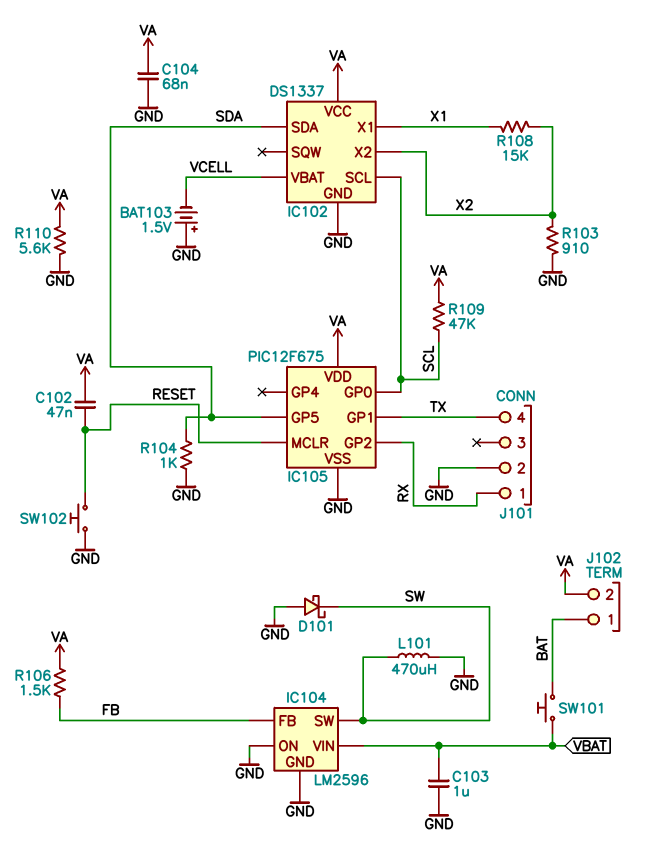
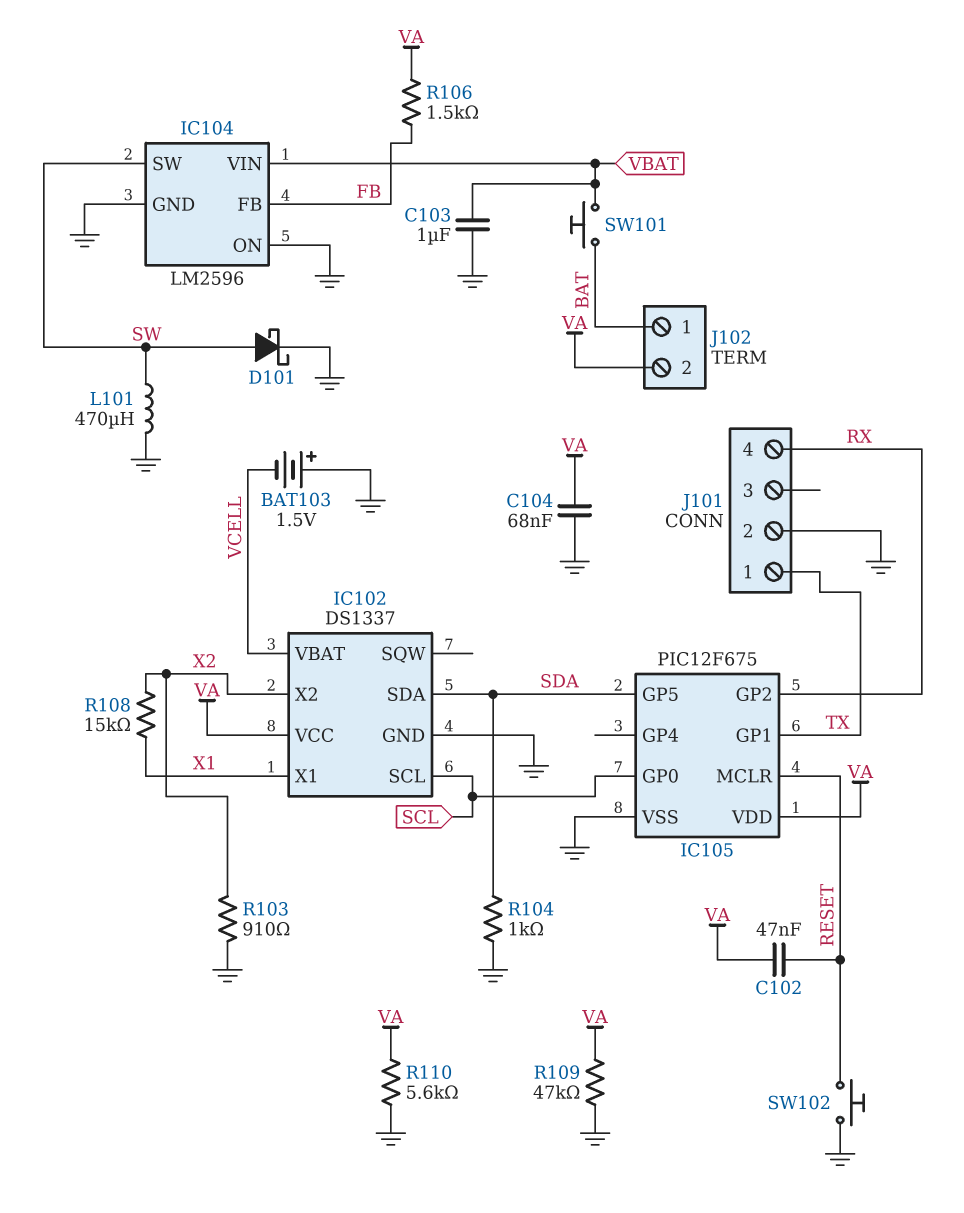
D101: schottky (A GND, K SW) -> schottky (A SW, K GND)
J101 pin 1: RX -> TX
J101 pin 4: TX -> RX
R109: 47k (SCL, VA) -> 47k (GND, VA)

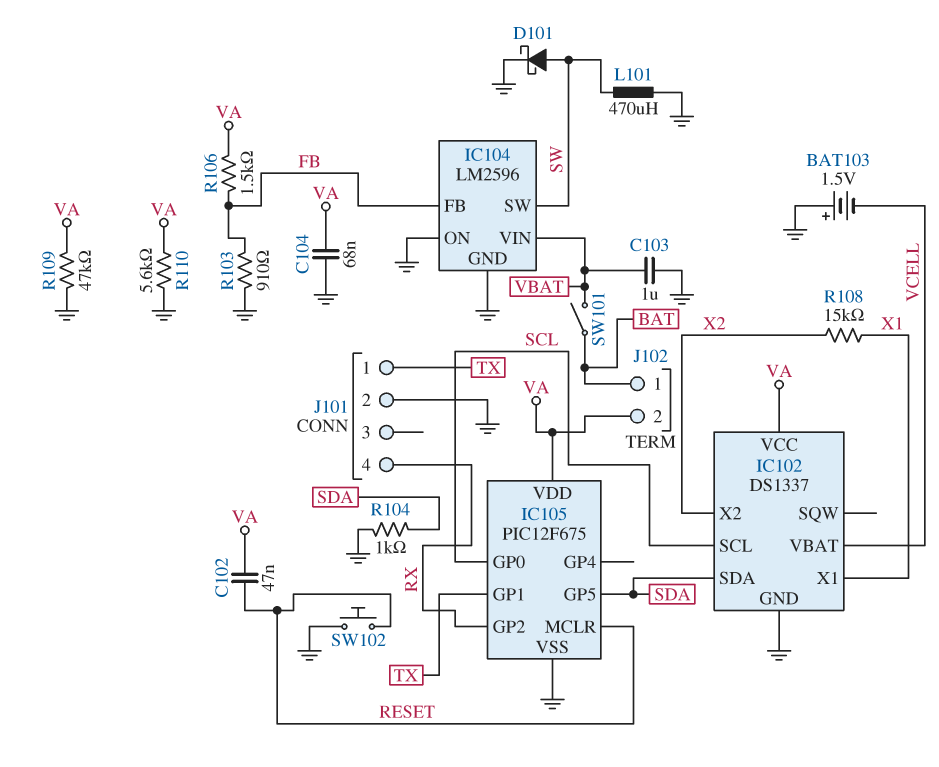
R103: 910 (GND, X2) -> 910 (FB, GND)
SW101: button (BAT, VBAT) -> switch (BAT, VBAT)

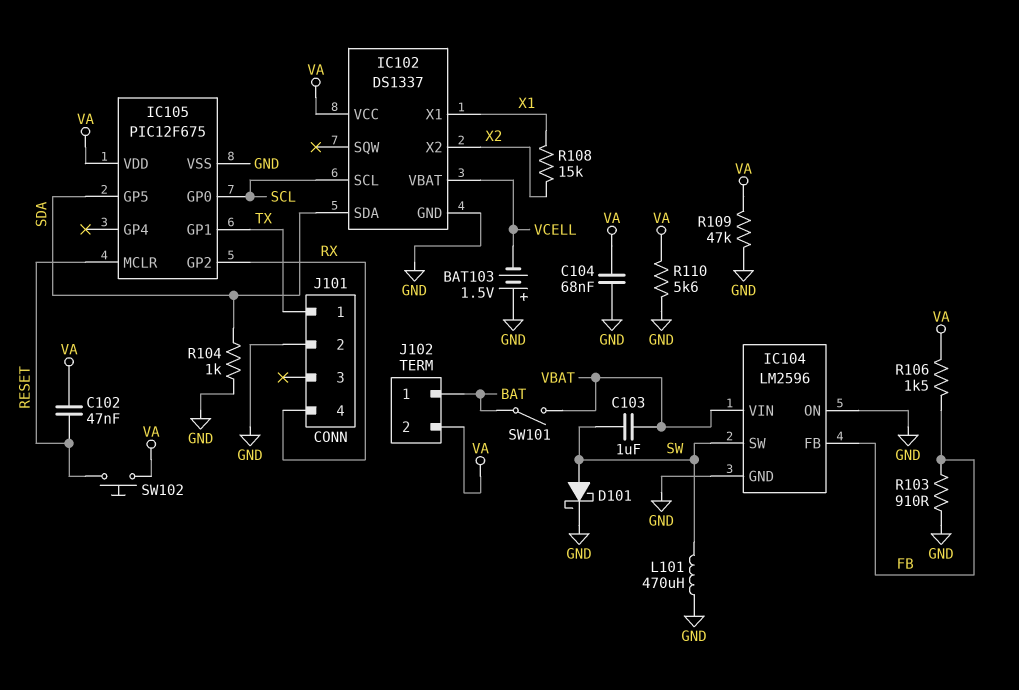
C103: 1uF (GND, VBAT) -> 1uF (SW, VBAT)
SW102: button (GND, RESET) -> button (RESET, VA)

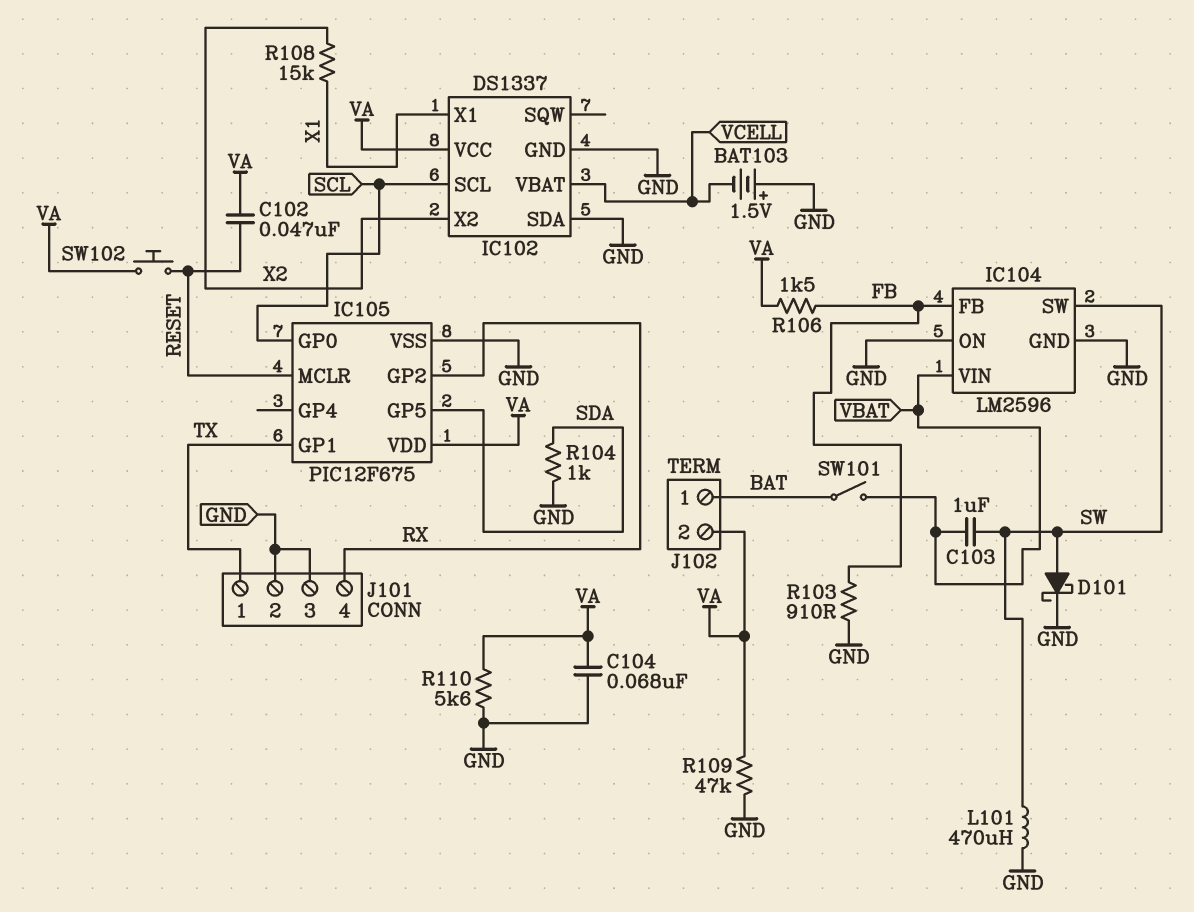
IC102 pin SDA: SDA -> GND
J101 pin 3: none -> GND

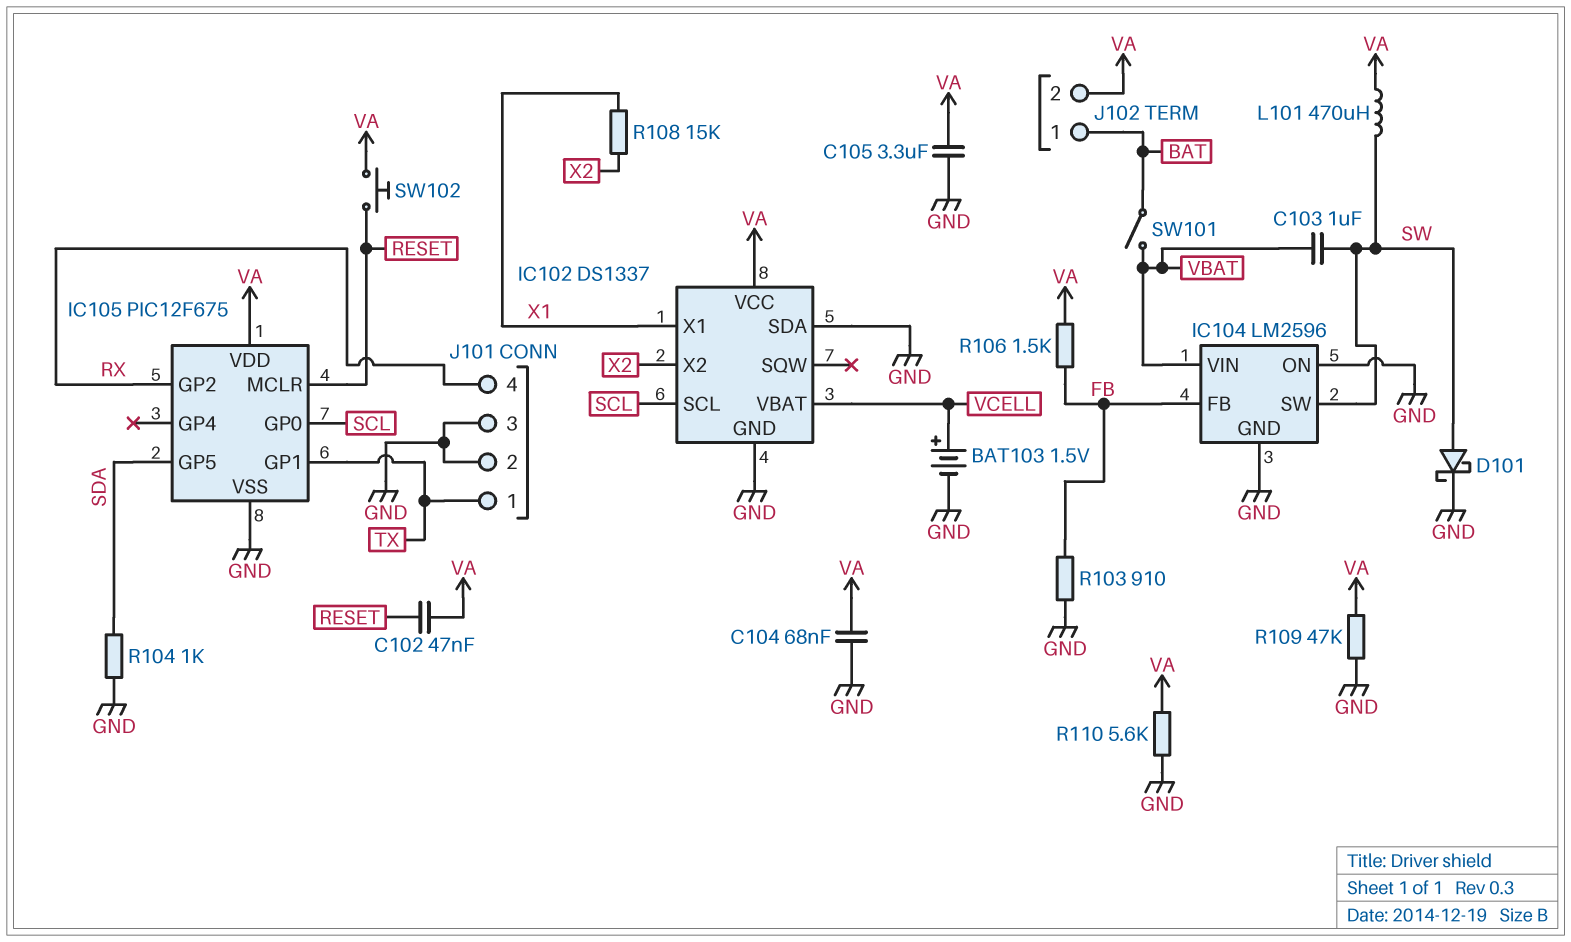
BAT103: 1.5V (plus GND, minus VCELL) -> 1.5V (plus VCELL, minus GND)
C105: none -> 3.3uF (GND, VA)
L101: 470uH (GND, SW) -> 470uH (SW, VA)

